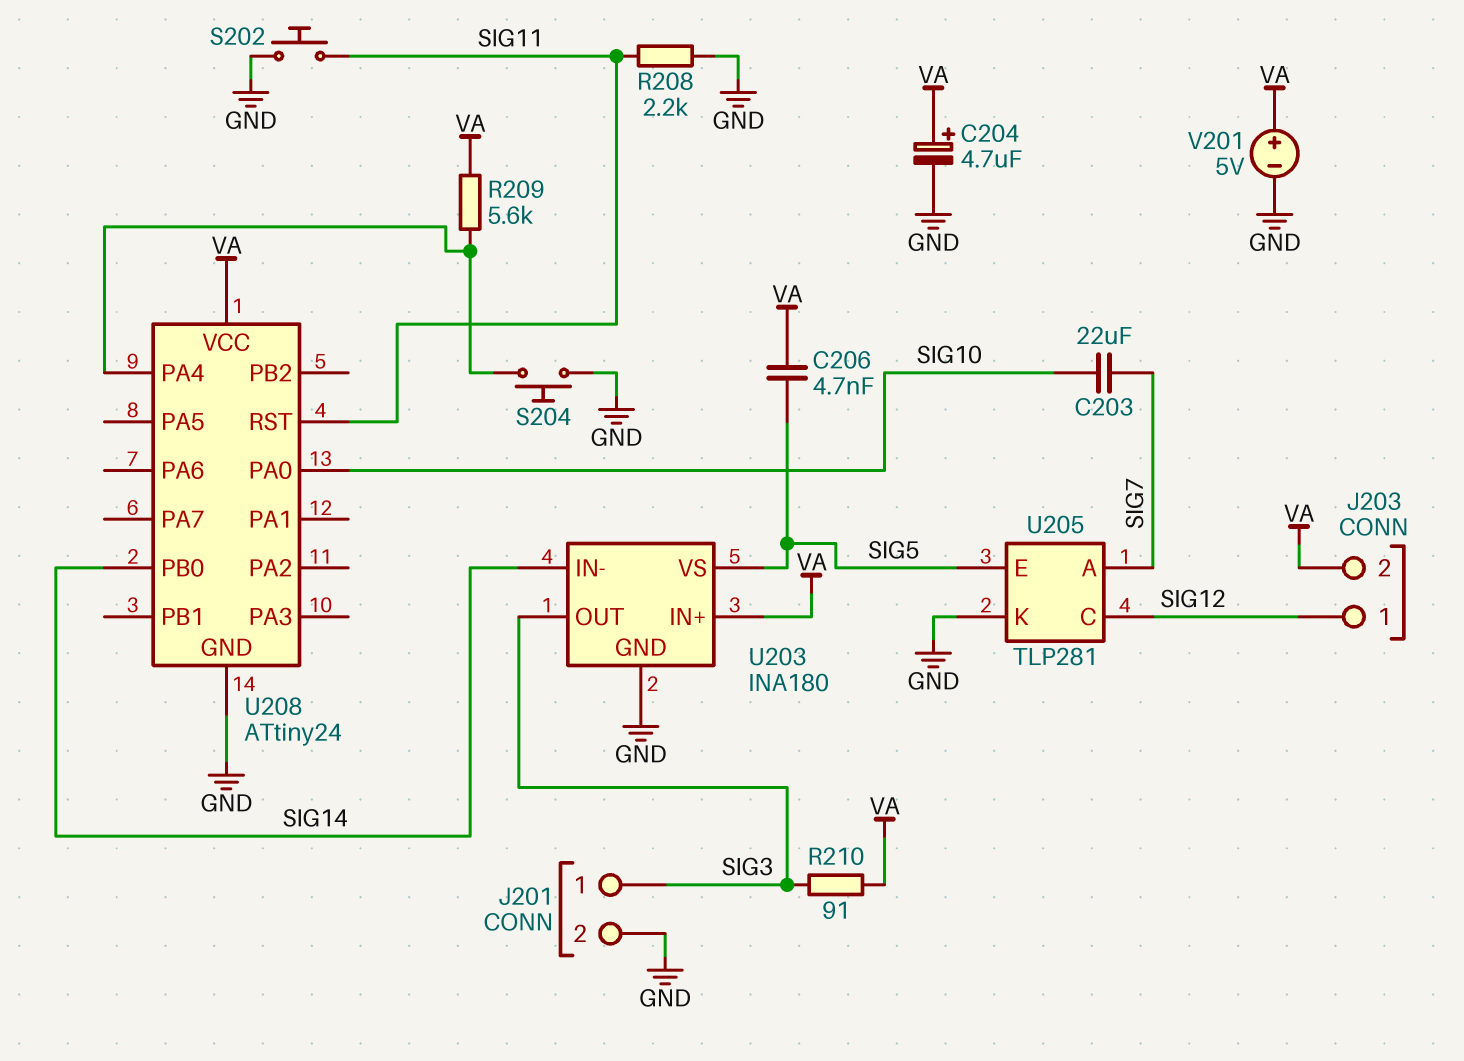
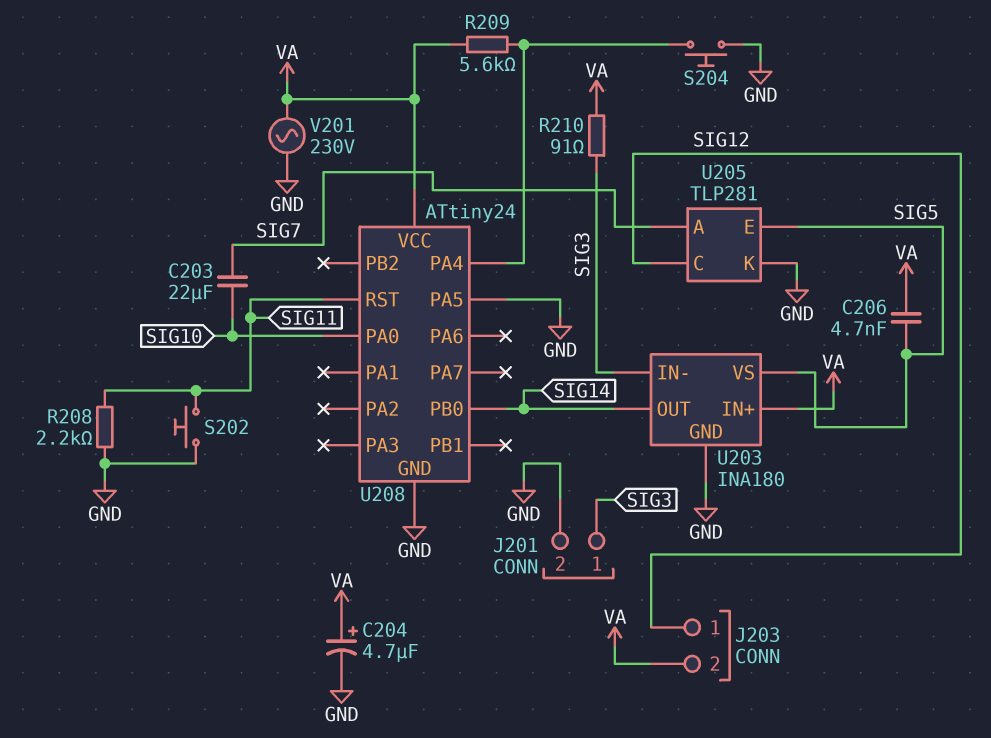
U203 pin IN-: SIG14 -> SIG3
U203 pin OUT: SIG3 -> SIG14
U208 pin PA5: none -> GND
V201: 5V (plus VA, minus GND) -> AC 230V (GND, VA)

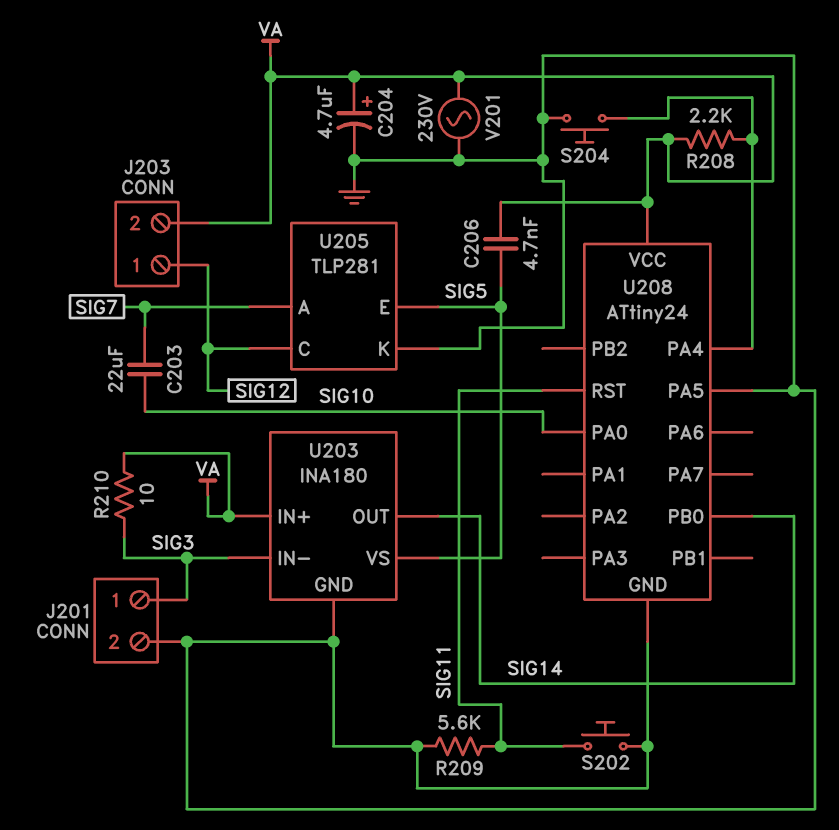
R208: 2.2k (GND, SIG11) -> 2.2k (U208/PA4, VA)
R209: 5.6k (U208/PA4, VA) -> 5.6k (GND, SIG11)
R210: 91 (SIG3, VA) -> 10 (SIG3, VA)

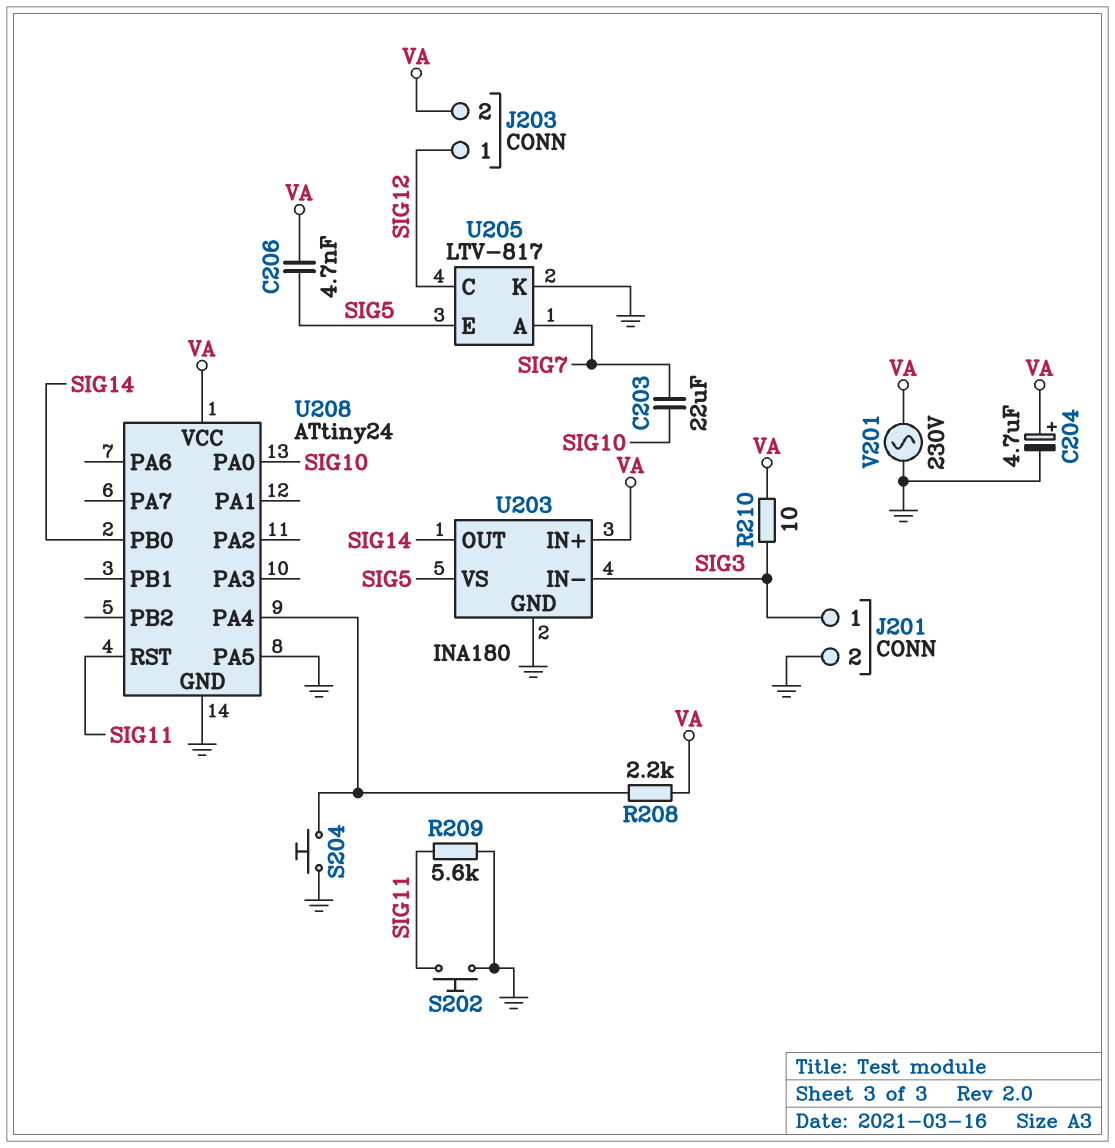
U205: TLP281 -> LTV-817

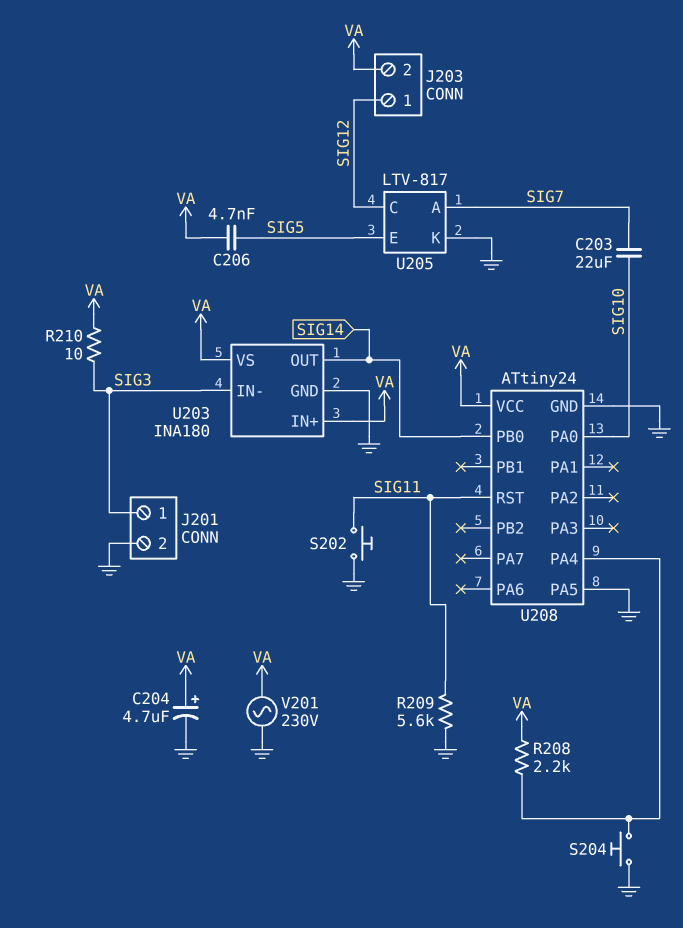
U203 pin VS: SIG5 -> VA

